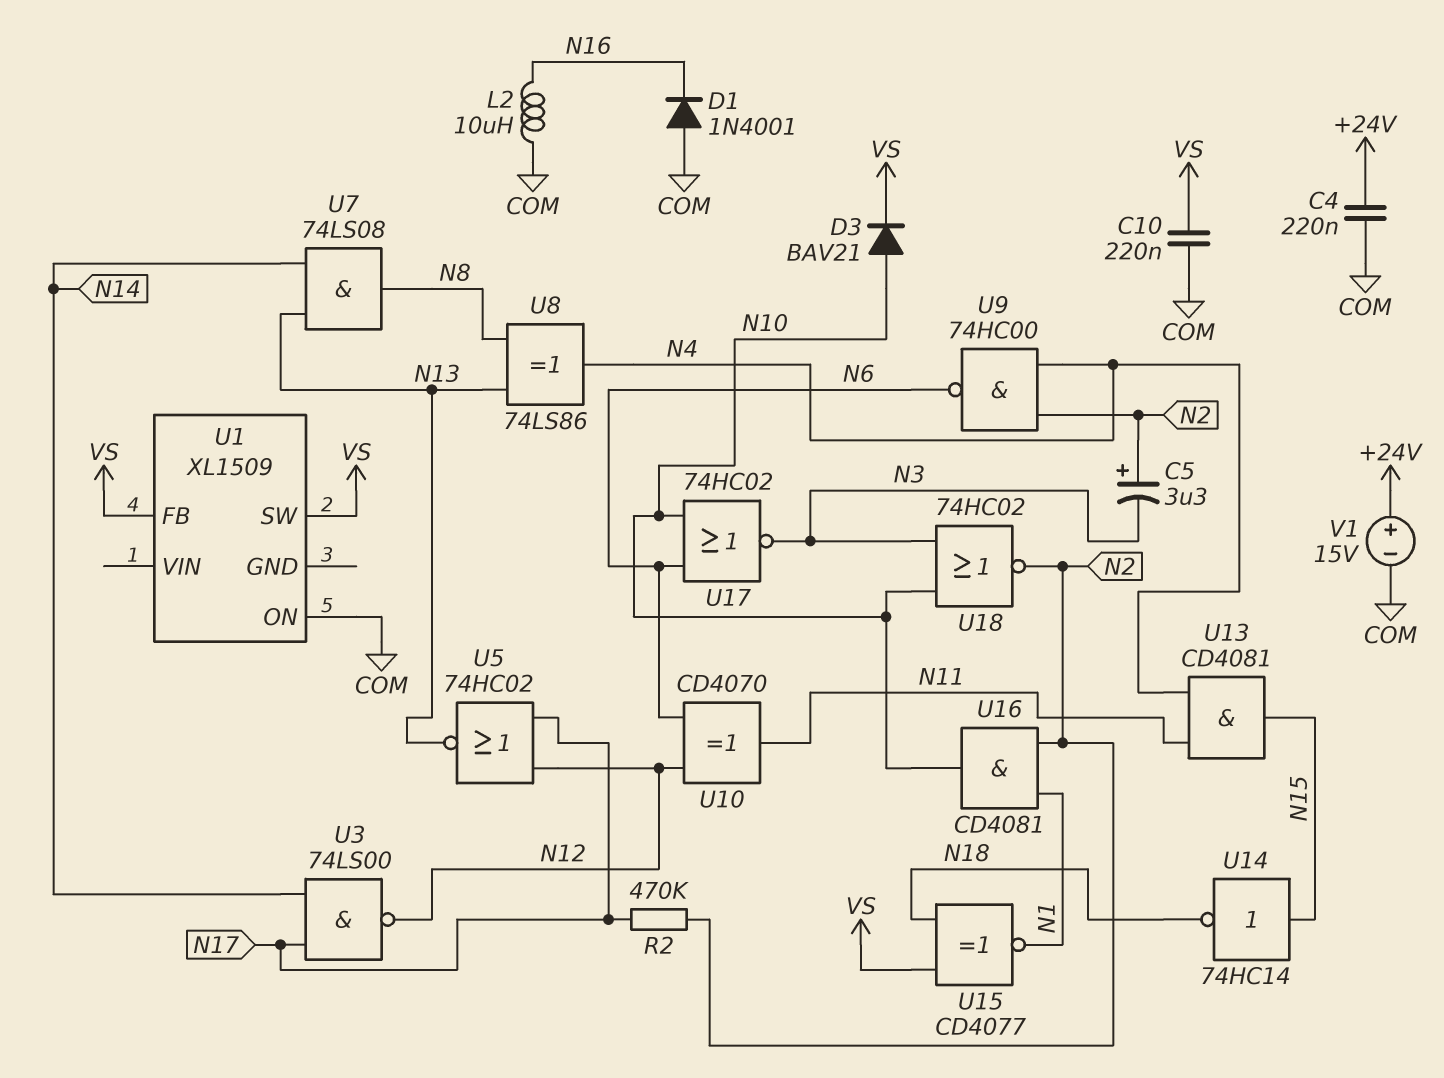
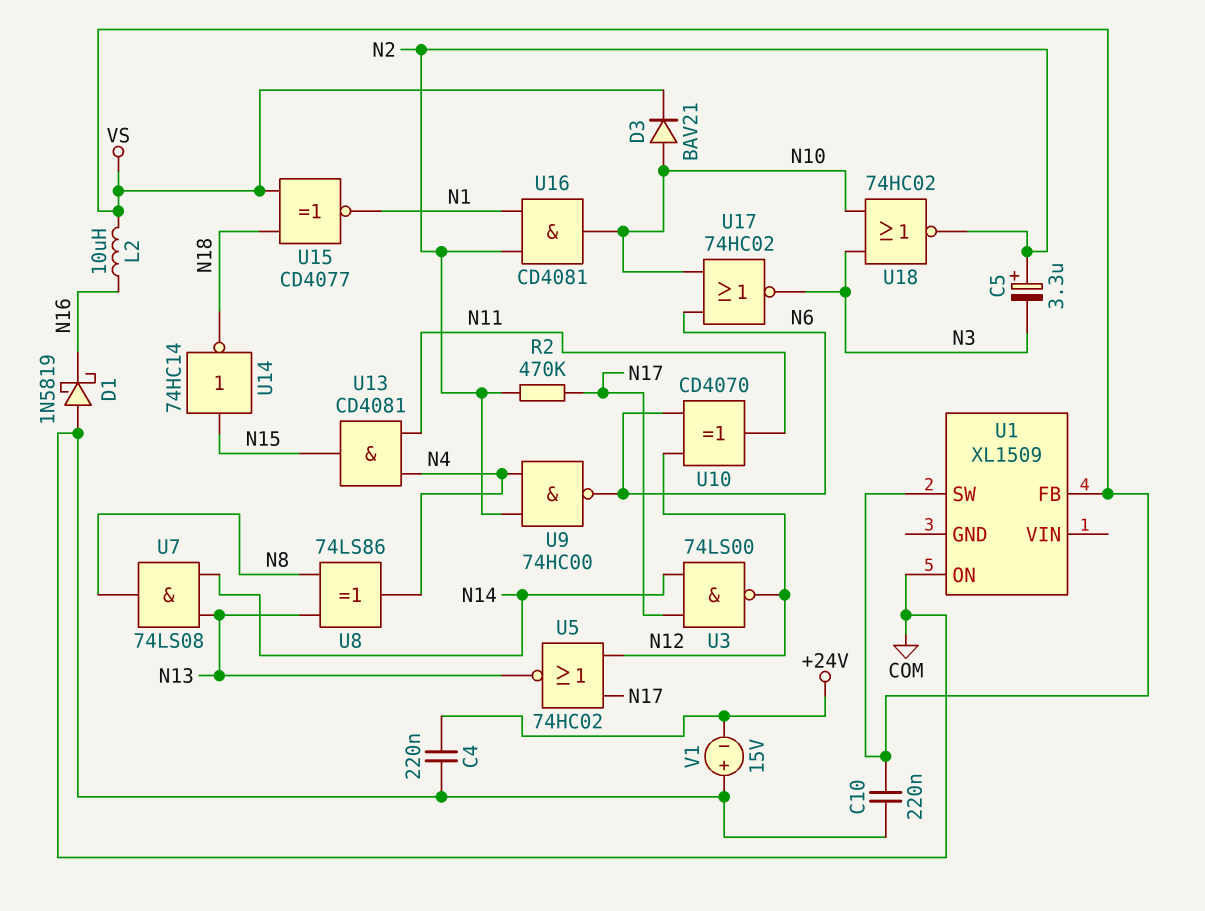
D1: diode 1N4001 (A COM, K N16) -> schottky 1N5819 (A COM, K N16)
L2: 10uH (COM, N16) -> 10uH (N16, VS)
V1: 15V (plus +24V, minus COM) -> 15V (plus COM, minus +24V)

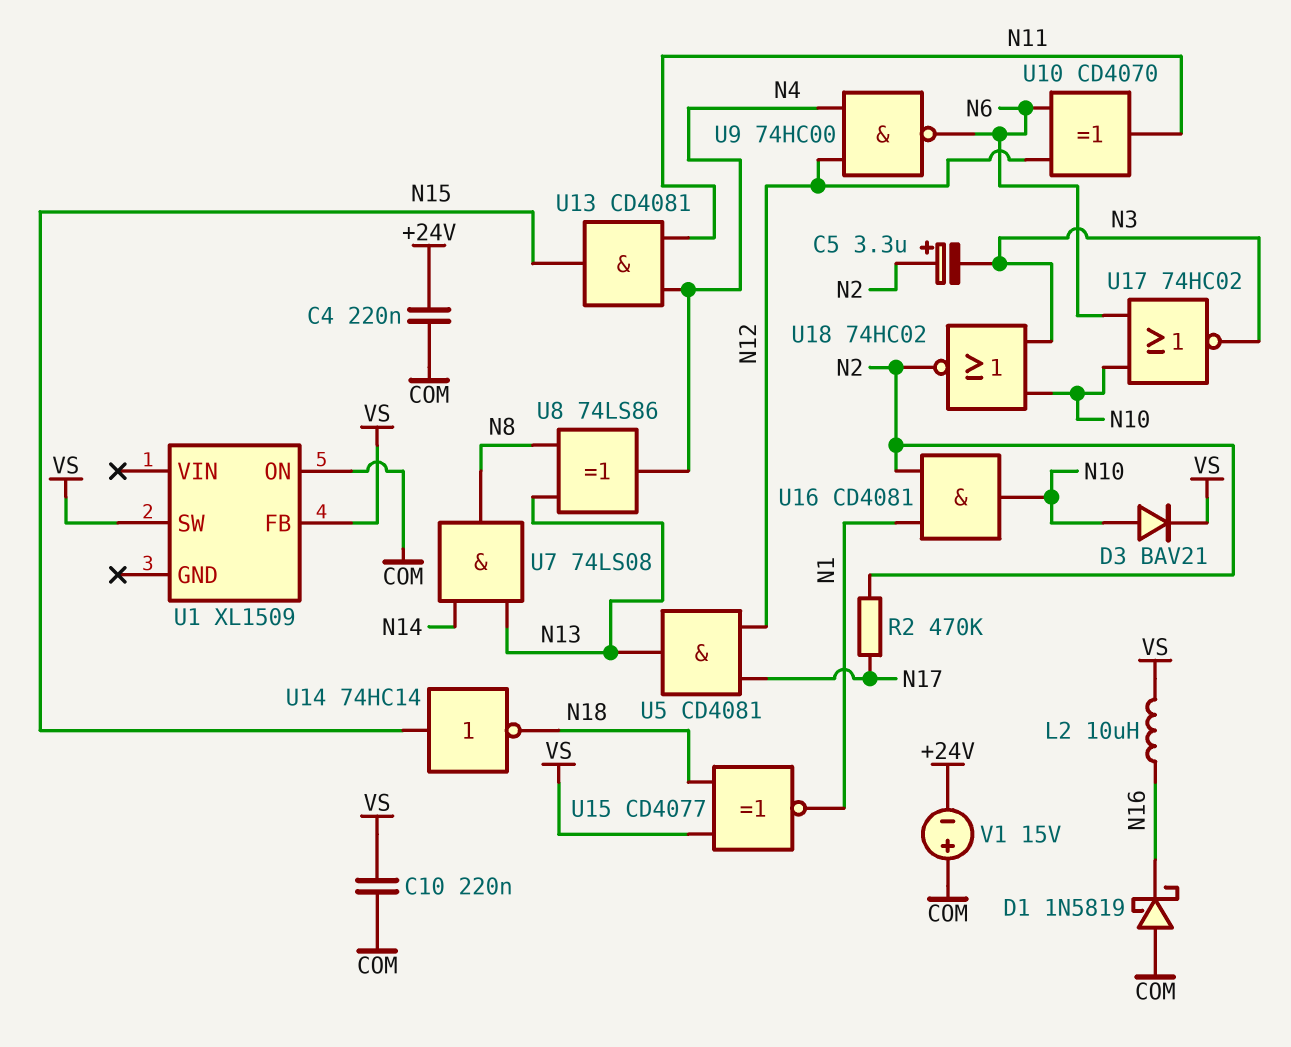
U3: NAND 74LS00 (in N14, in N17, out N12) -> none
U5: NOR 74HC02 (in N12, in N17, out N13) -> AND CD4081 (in N12, in N17, out N13)
U9: NAND 74HC00 (in N2, in N4, out N6) -> NAND 74HC00 (in N4, in N12, out N6)

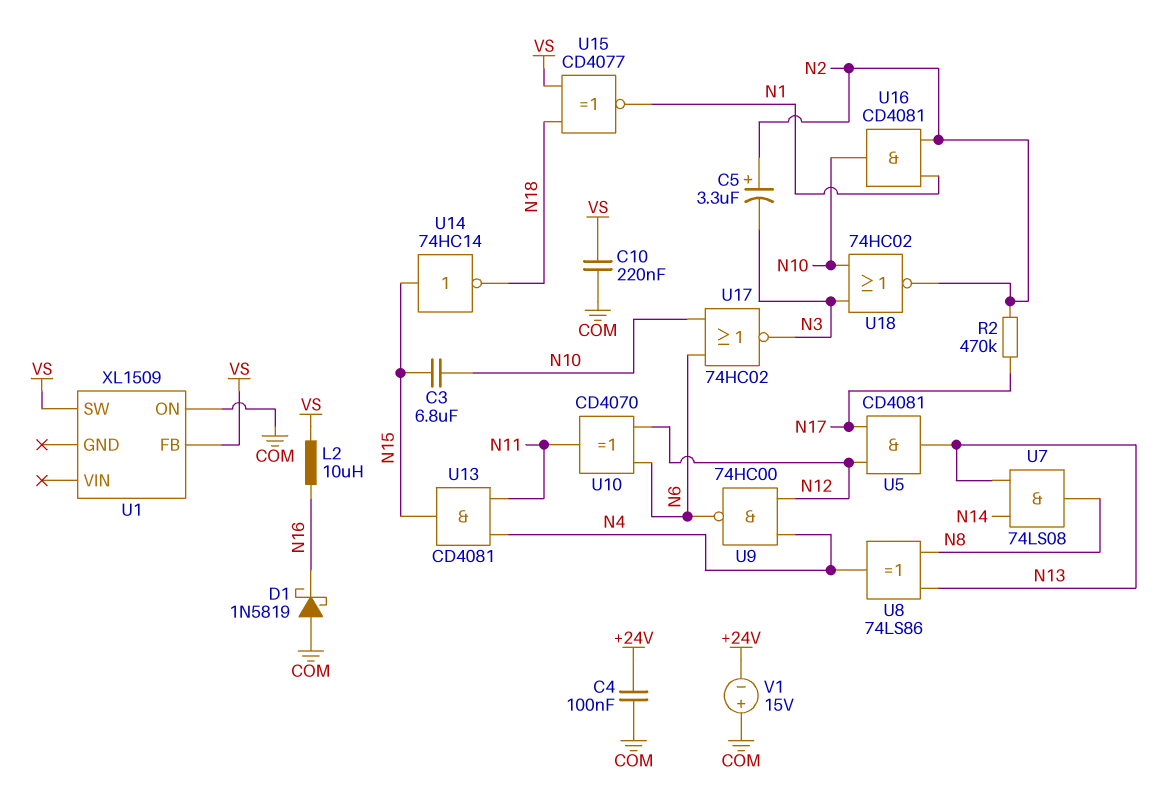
C3: none -> 6.8uF (N10, N15)
C4: 220nF (+24V, COM) -> 100nF (+24V, COM)
D3: diode BAV21 (A N10, K VS) -> none

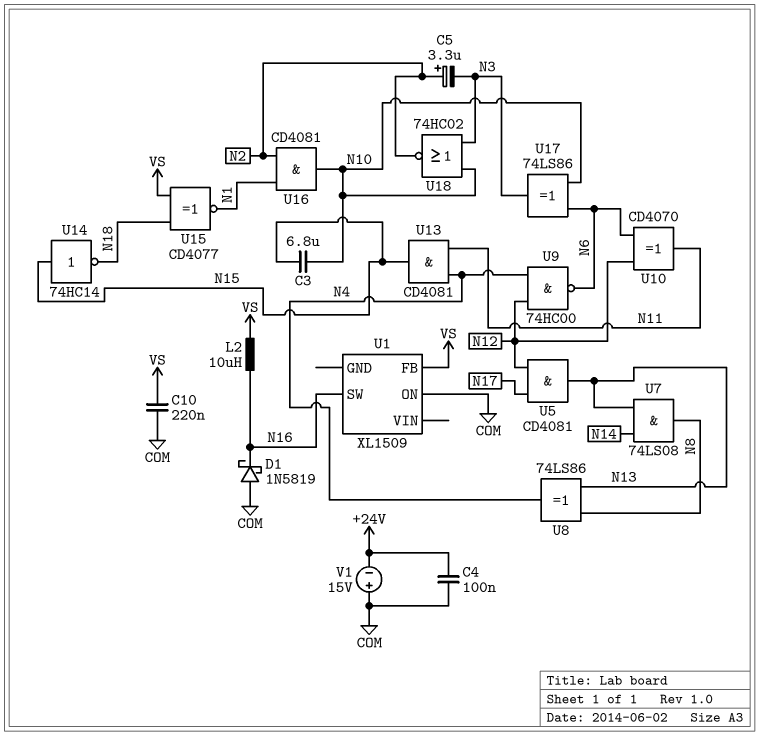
R2: 470k (N2, N17) -> none
U1 pin SW: VS -> N16
U17: NOR 74HC02 (in N6, in N10, out N3) -> XOR 74LS86 (in N6, in N10, out N3)

